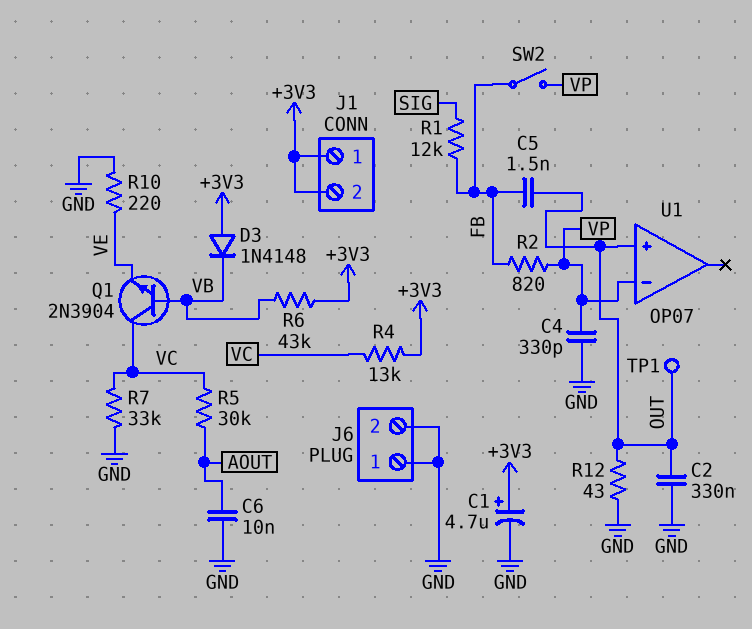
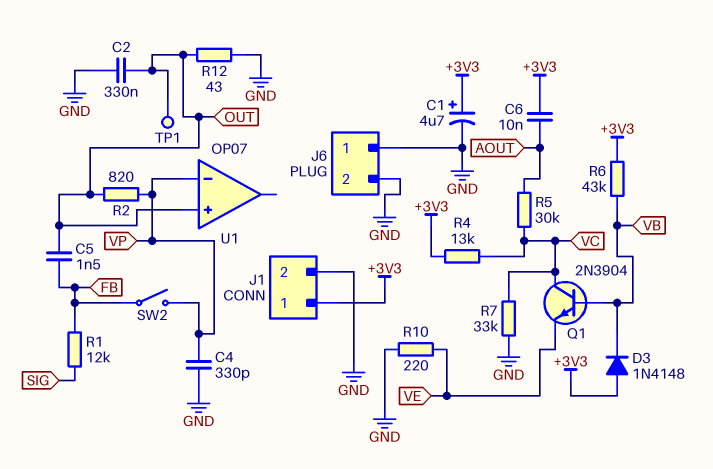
C6: 10nF (AOUT, GND) -> 10nF (+3V3, AOUT)
J1 pin 2: +3V3 -> GND
R2: 820 (FB, VP) -> 820 (OUT, VP)

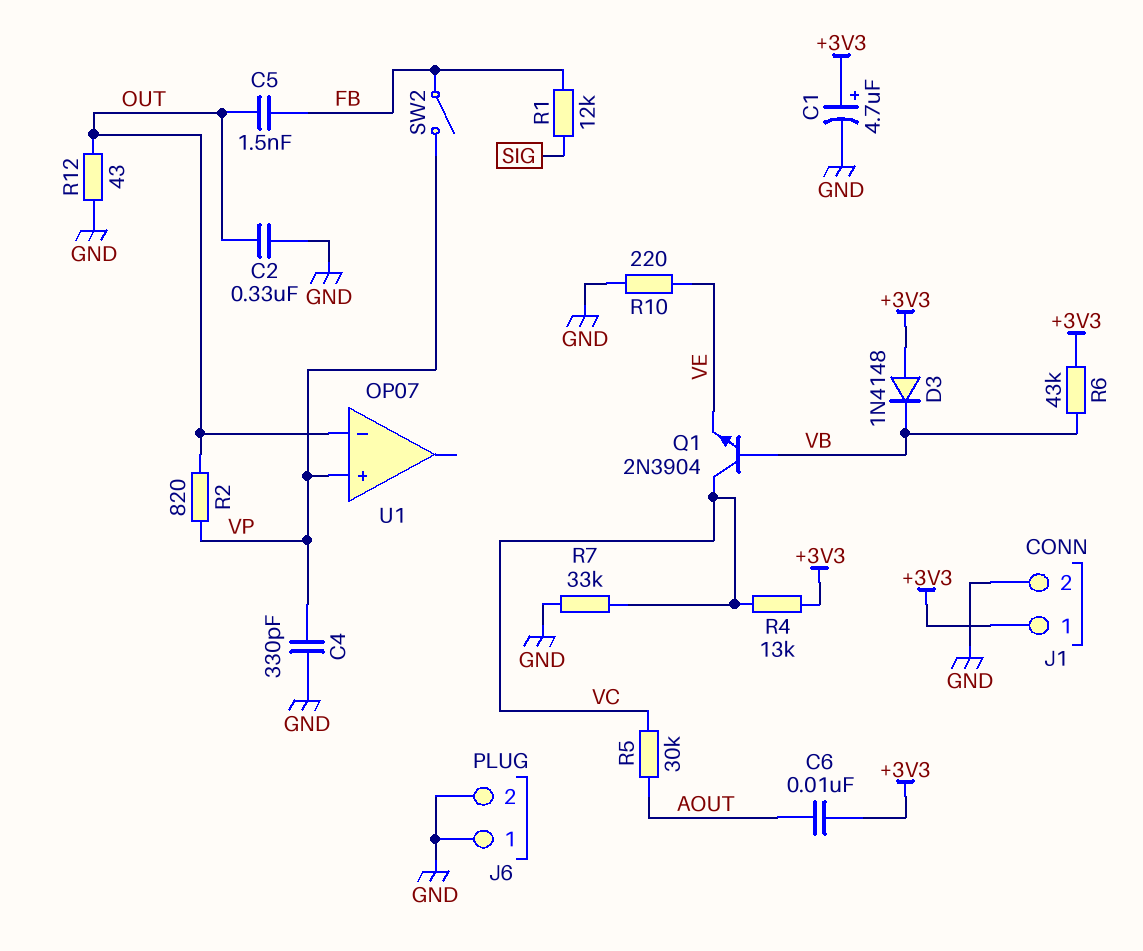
TP1: test point (OUT) -> none
U1 pin in+: OUT -> VP
U1 pin in-: VP -> OUT

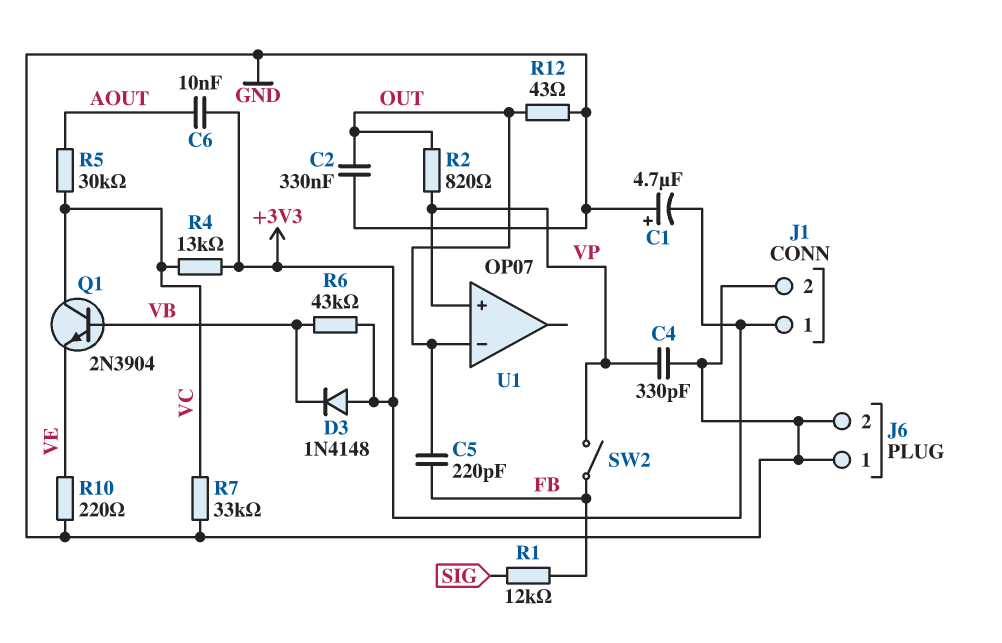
C1: 4.7uF (plus +3V3, minus GND) -> 4.7uF (plus GND, minus +3V3)
C5: 1.5nF (FB, OUT) -> 220pF (FB, OUT)

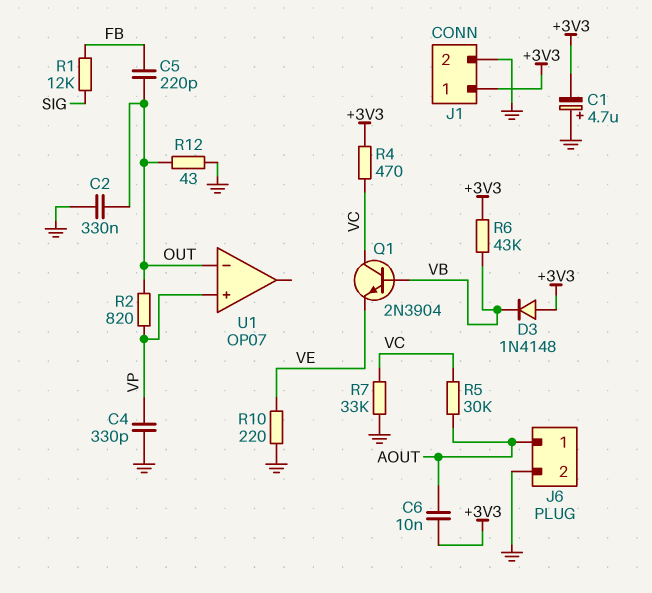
J6 pin 1: GND -> AOUT
R4: 13k (+3V3, VC) -> 470 (+3V3, VC)
SW2: switch (FB, VP) -> none

